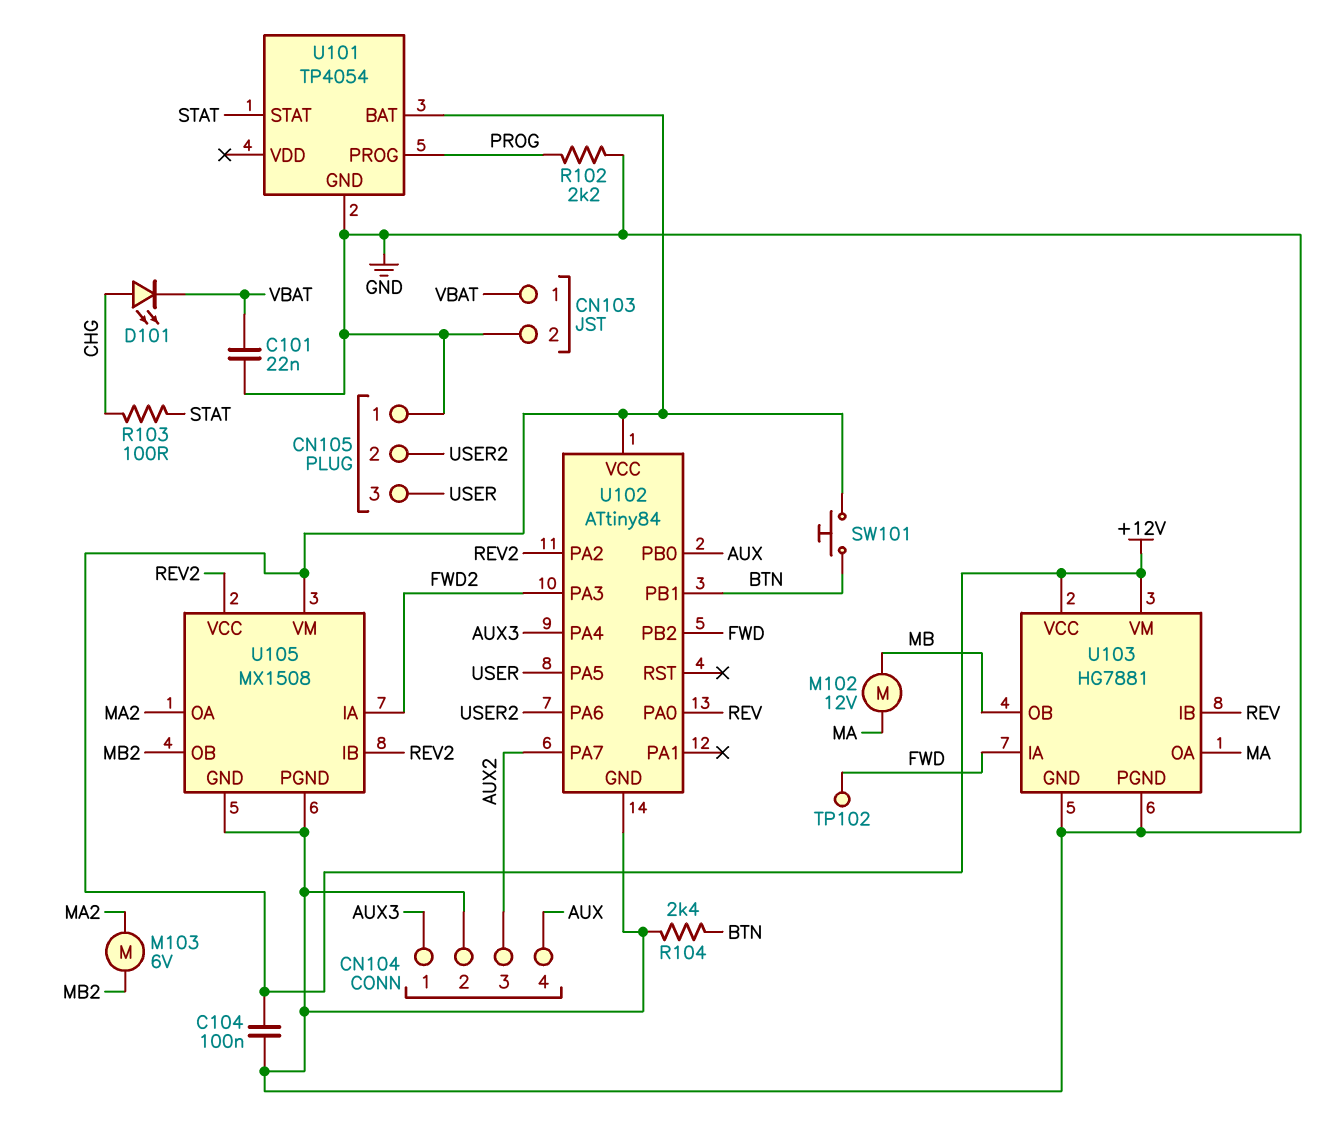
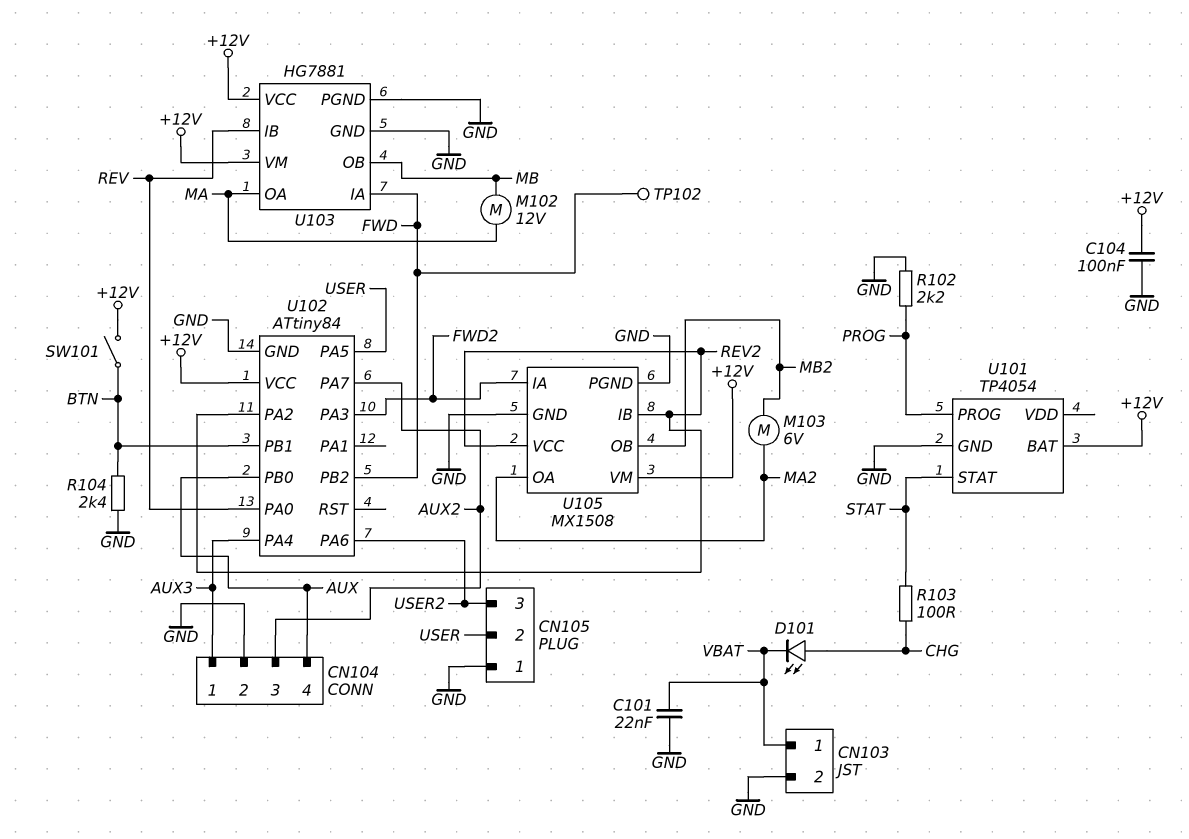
CN105 pin 2: USER2 -> USER
CN105 pin 3: USER -> USER2
SW101: button (+12V, BTN) -> switch (+12V, BTN)

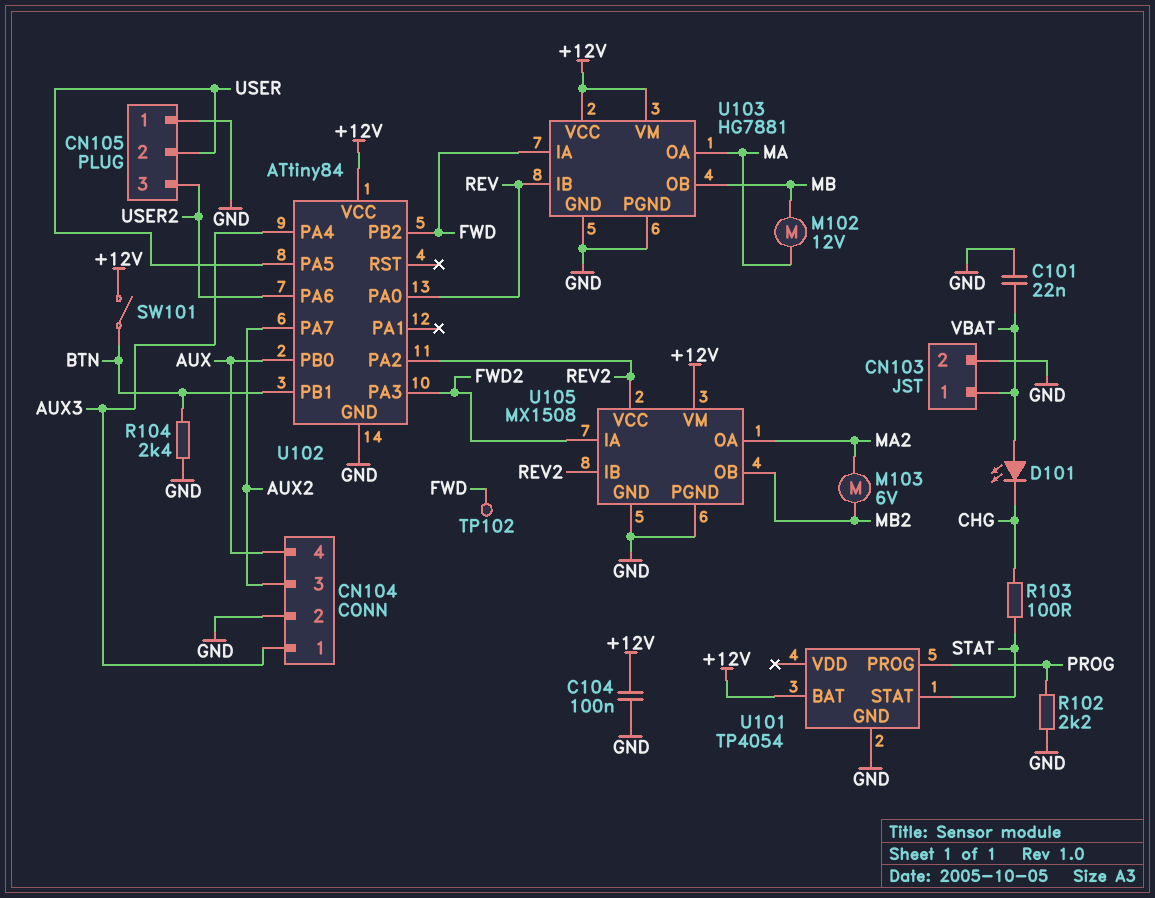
D101: LED (A CHG, K VBAT) -> LED (A VBAT, K CHG)

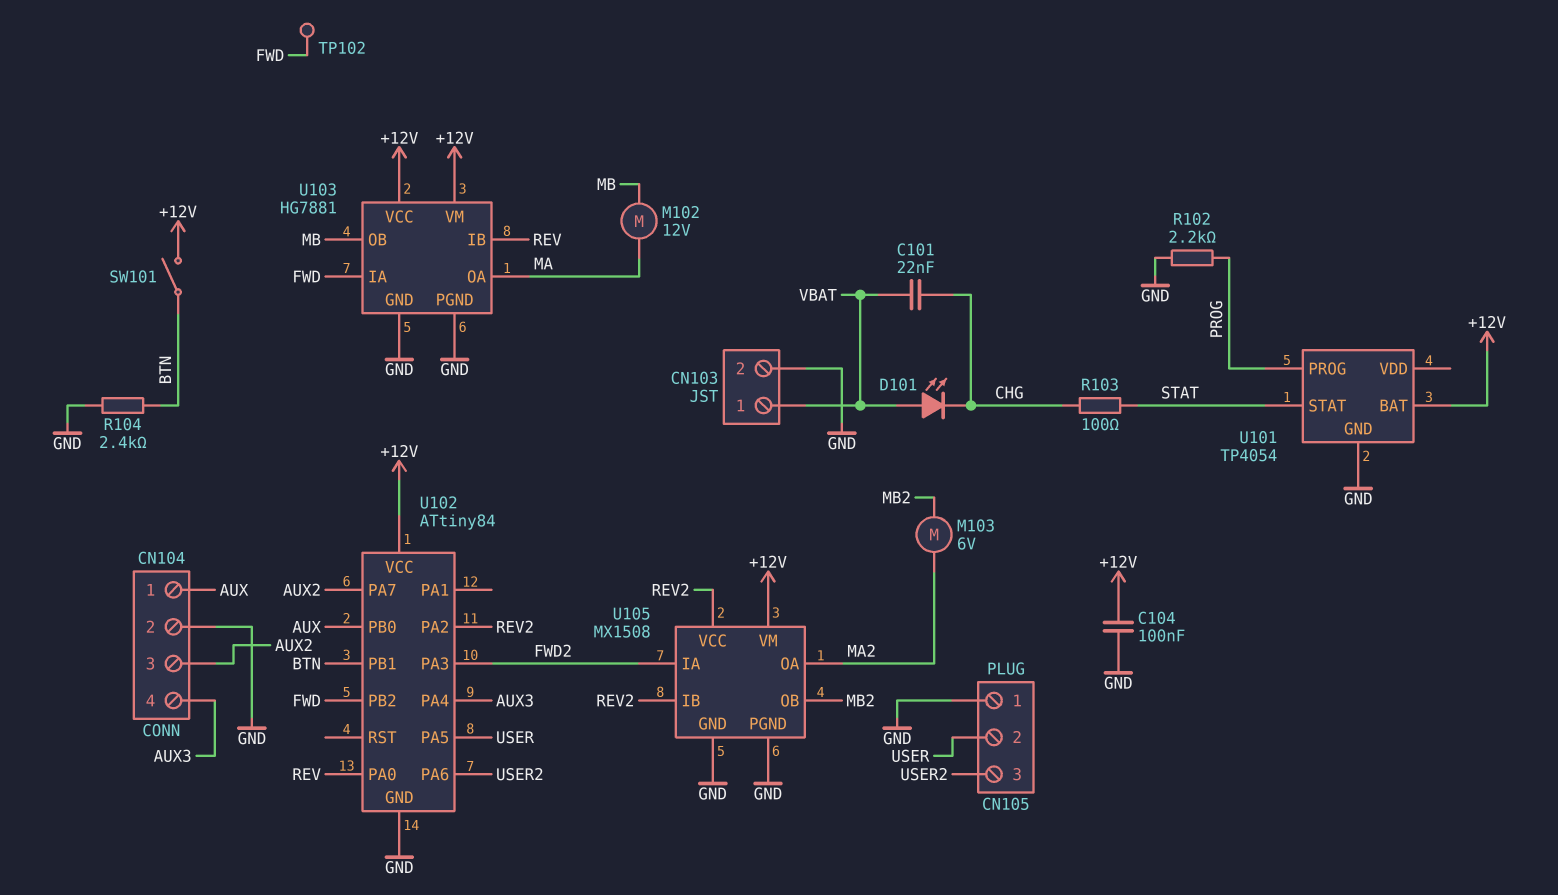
C101: 22nF (GND, VBAT) -> 22nF (CHG, VBAT)
CN104 pin 1: AUX3 -> AUX
CN104 pin 4: AUX -> AUX3

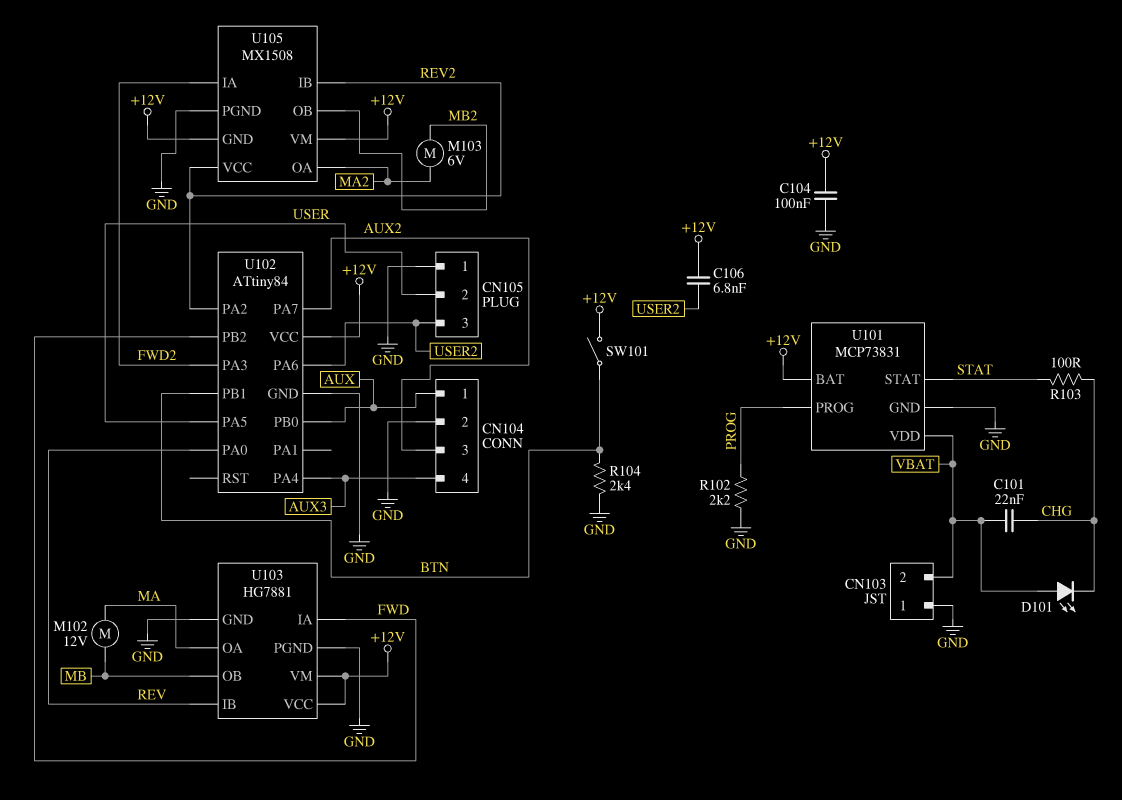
C106: none -> 6.8nF (+12V, USER2)
CN103 pin 1: VBAT -> GND
CN103 pin 2: GND -> VBAT
TP102: test point (FWD) -> none
U101: TP4054 -> MCP73831
U101 pin VDD: none -> VBAT
U105 pin GND: GND -> +12V

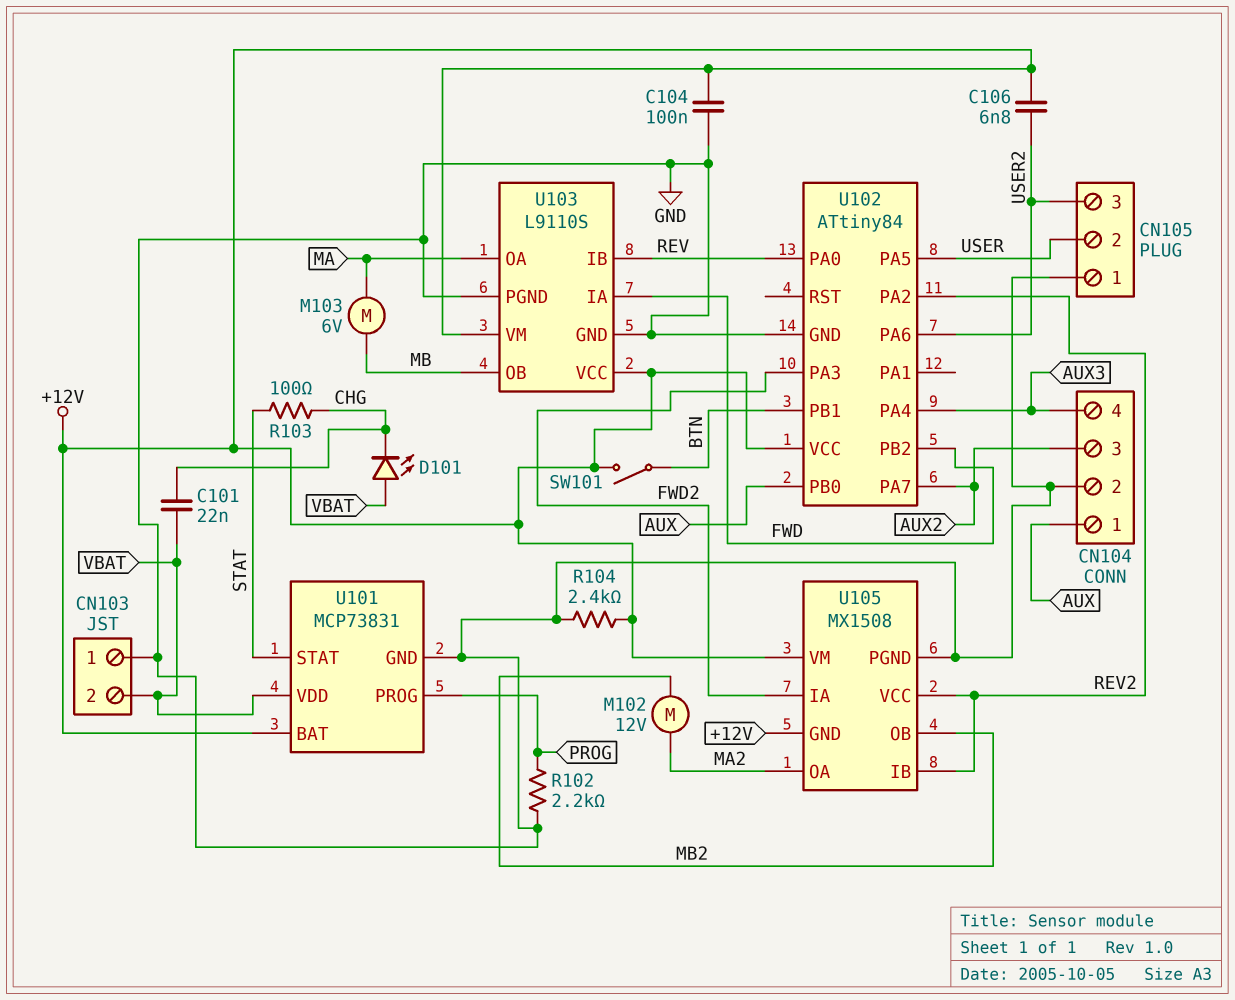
M102: motor 12V (MA, MB) -> motor 12V (MA2, MB2)
M103: motor 6V (MA2, MB2) -> motor 6V (MA, MB)
R104: 2.4k (BTN, GND) -> 2.4k (+12V, GND)
U103: HG7881 -> L9110S

